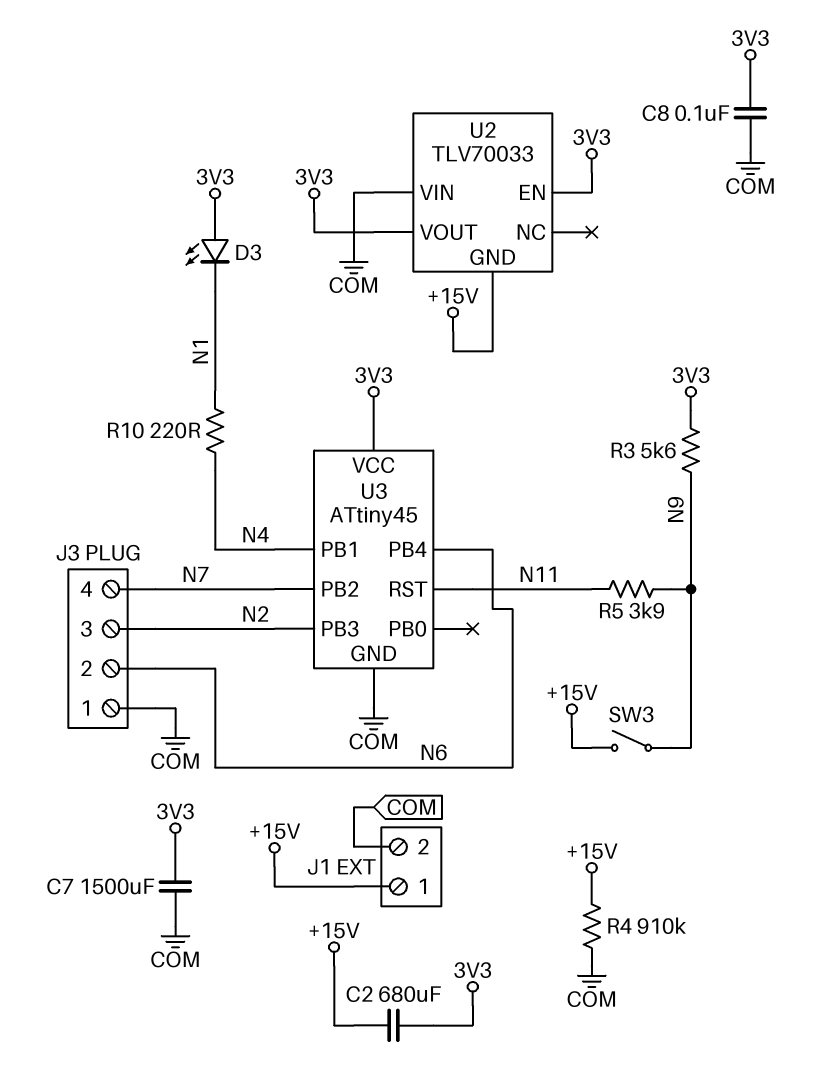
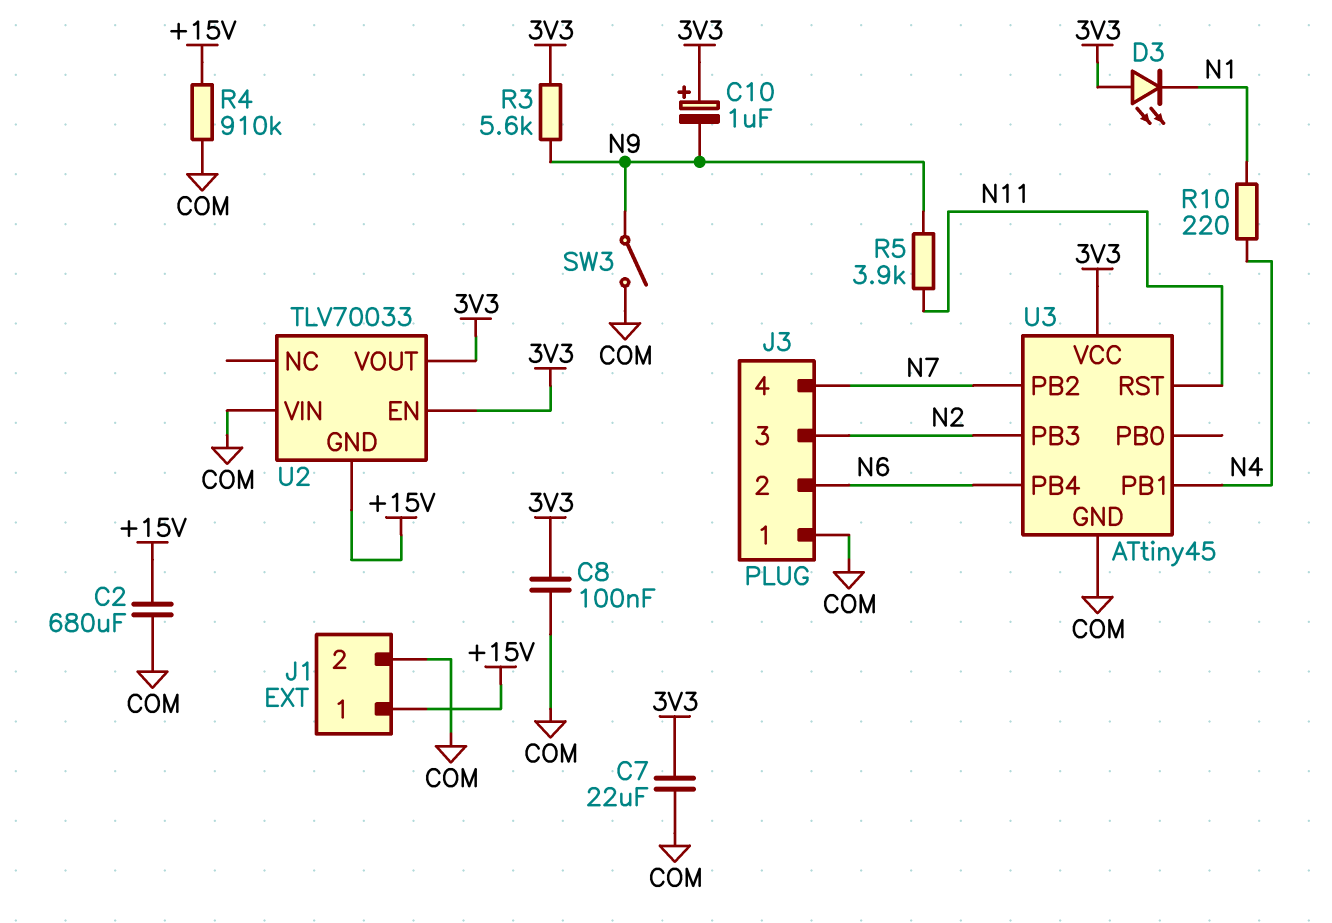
C2: 680uF (+15V, 3V3) -> 680uF (+15V, COM)
C7: 1500uF (3V3, COM) -> 22uF (3V3, COM)
C10: none -> 1uF (plus 3V3, minus N9)
SW3: switch (+15V, N9) -> switch (COM, N9)

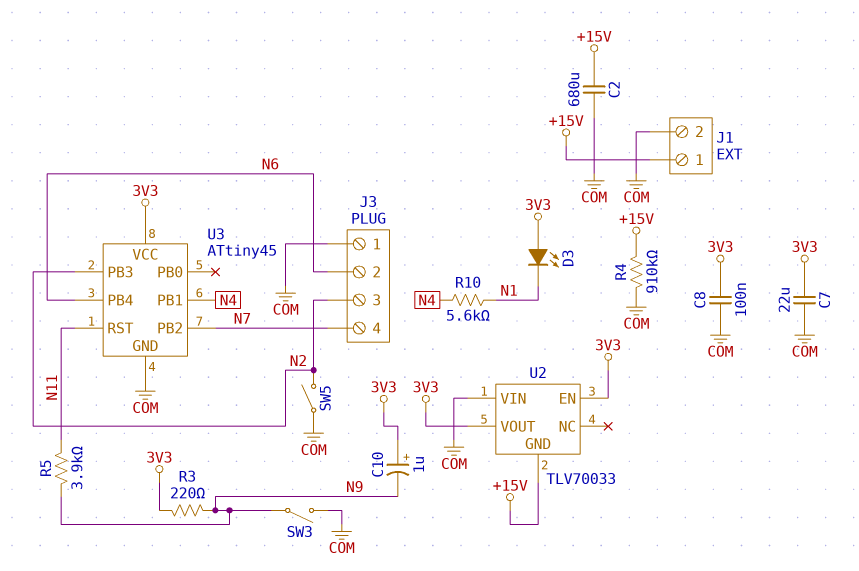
R3: 5.6k (3V3, N9) -> 220 (3V3, N9)
R10: 220 (N1, N4) -> 5.6k (N1, N4)
SW5: none -> switch (COM, N2)

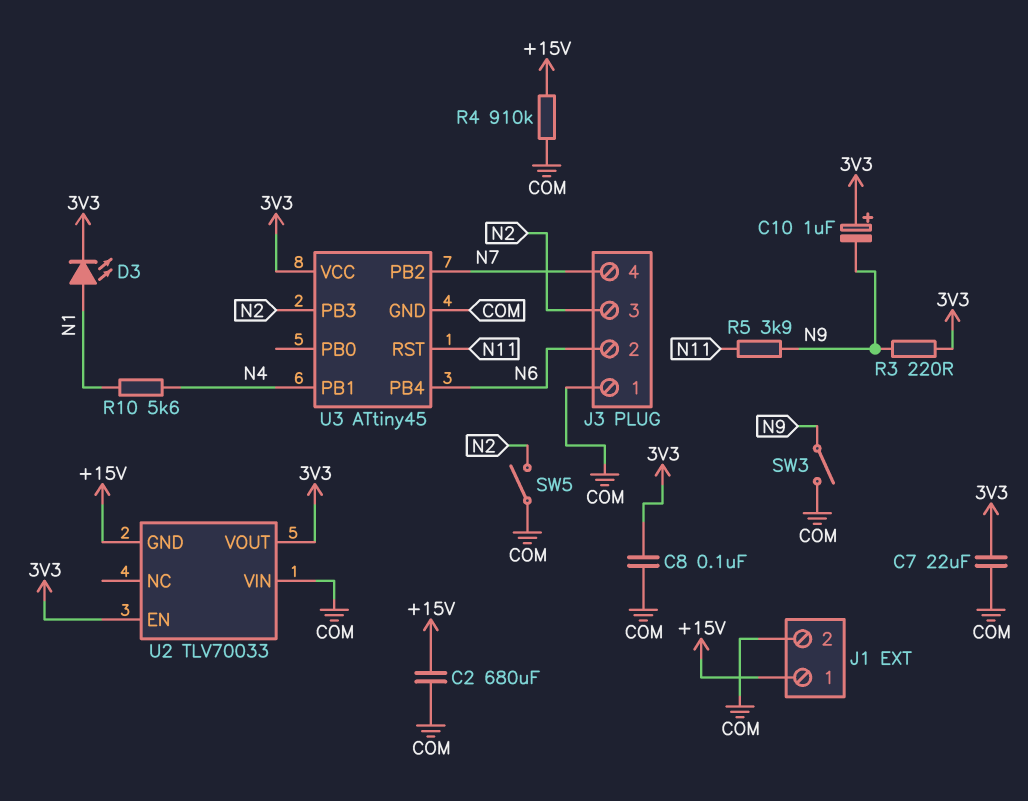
D3: LED (A 3V3, K N1) -> LED (A N1, K 3V3)

